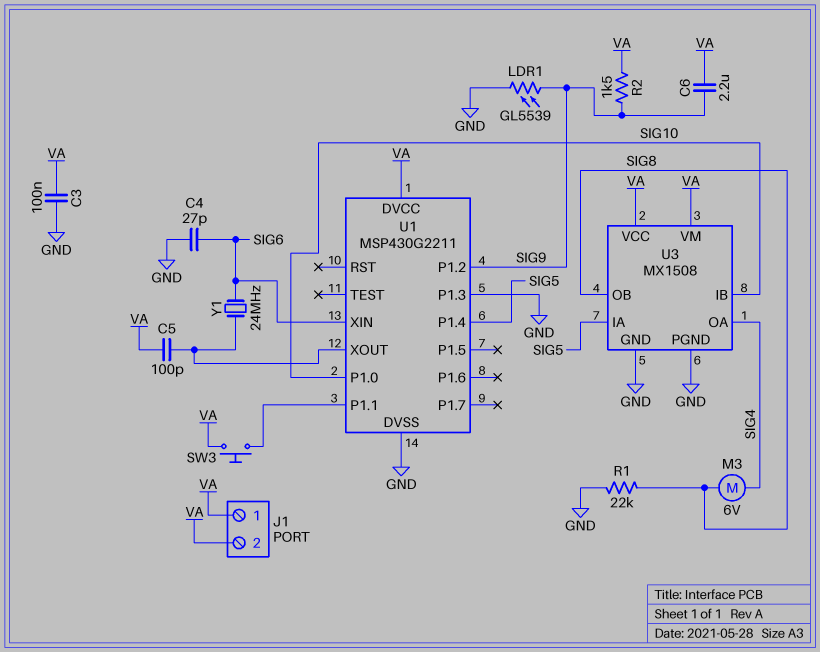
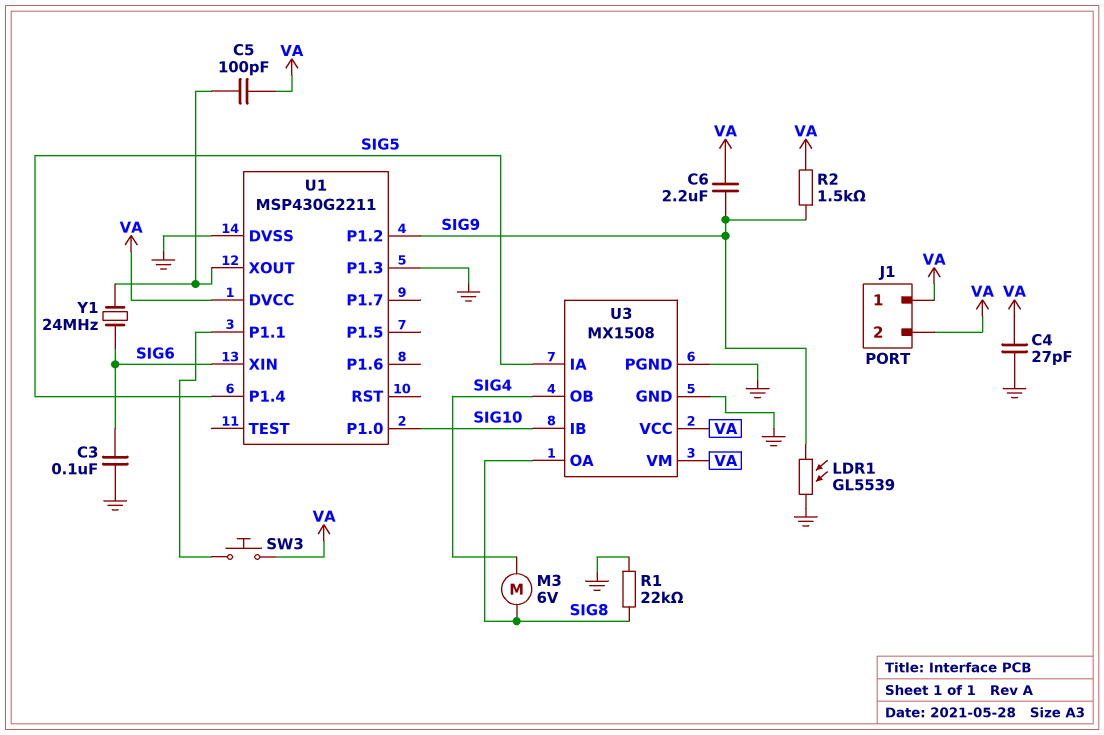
C3: 100nF (GND, VA) -> 100nF (GND, SIG6)
C4: 27pF (GND, SIG6) -> 27pF (GND, VA)
U3 pin OA: SIG4 -> SIG8
U3 pin OB: SIG8 -> SIG4

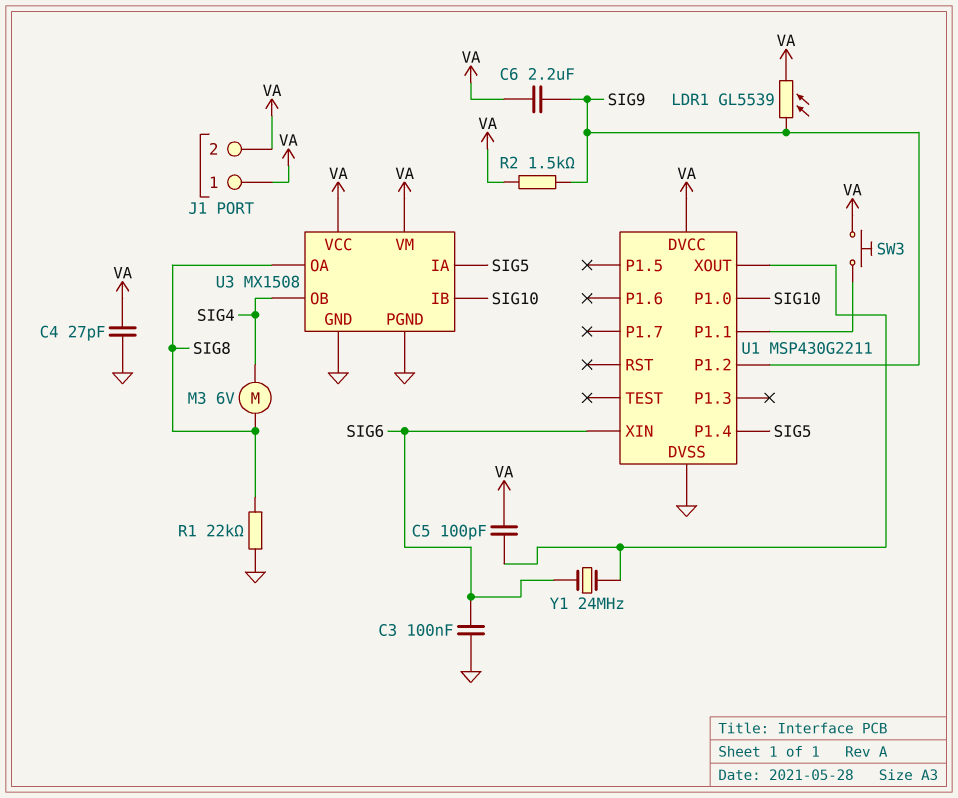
LDR1: GL5539 (GND, SIG9) -> GL5539 (SIG9, VA)
U1 pin P1.3: GND -> none

